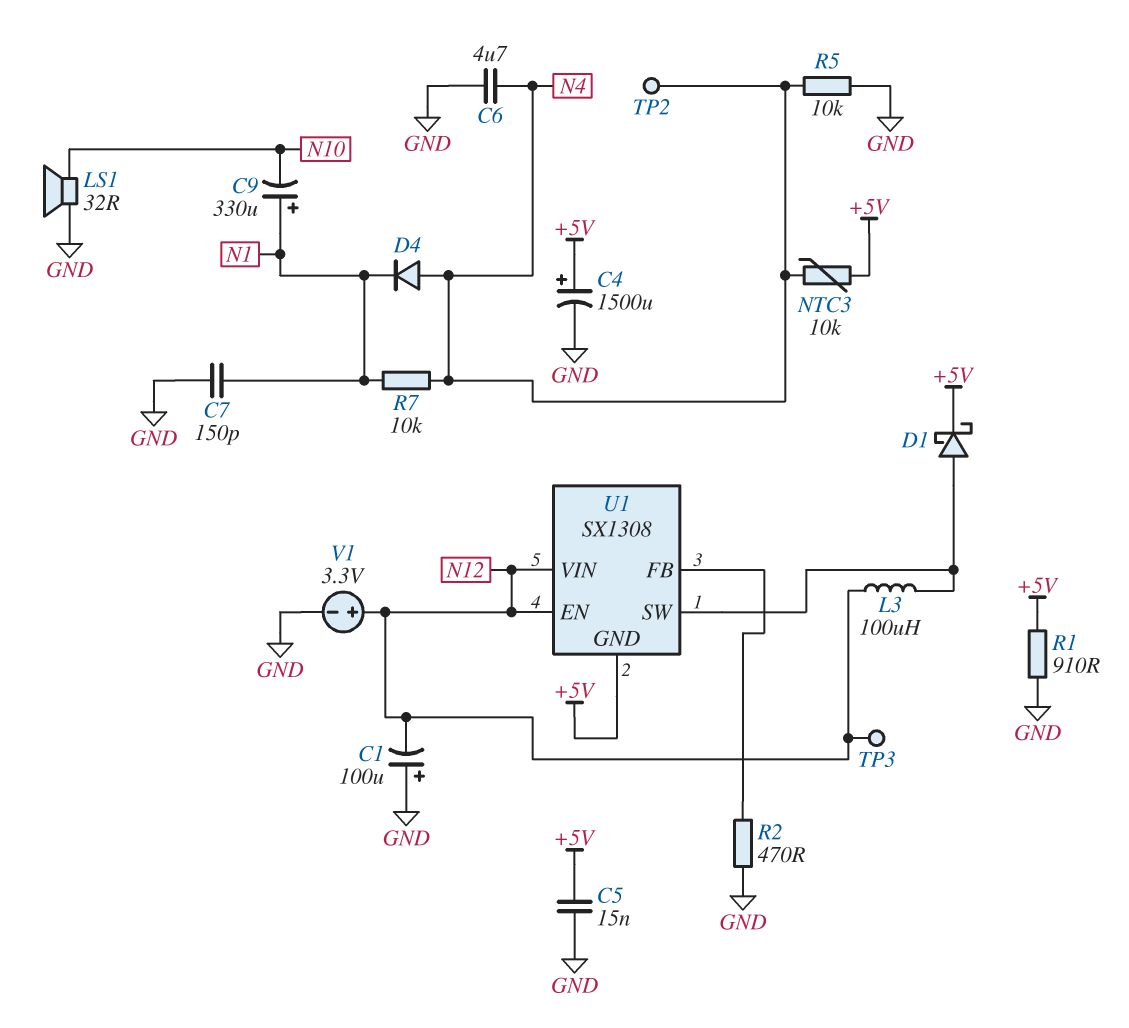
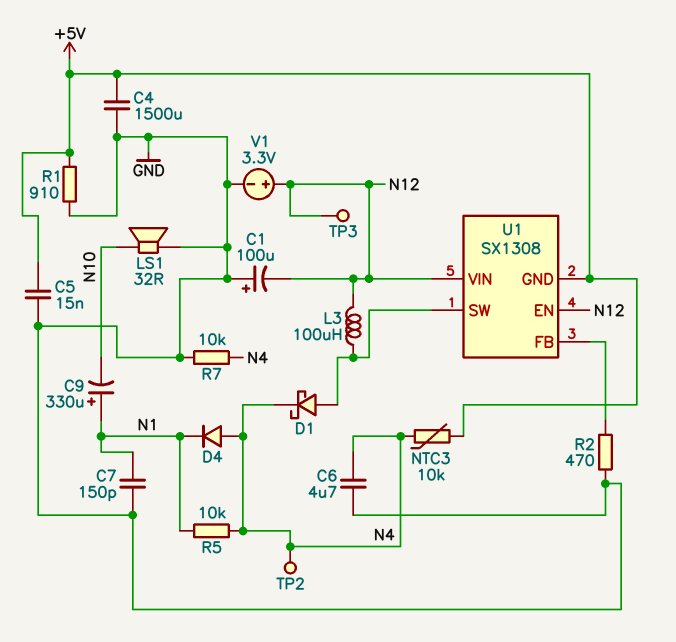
C4: 1500uF (plus +5V, minus GND) -> 1500uF (+5V, GND)
D1: schottky (A U1/SW, K +5V) -> schottky (A U1/SW, K N4)
R5: 10k (GND, N4) -> 10k (N1, N4)
R7: 10k (N1, N4) -> 10k (GND, N4)

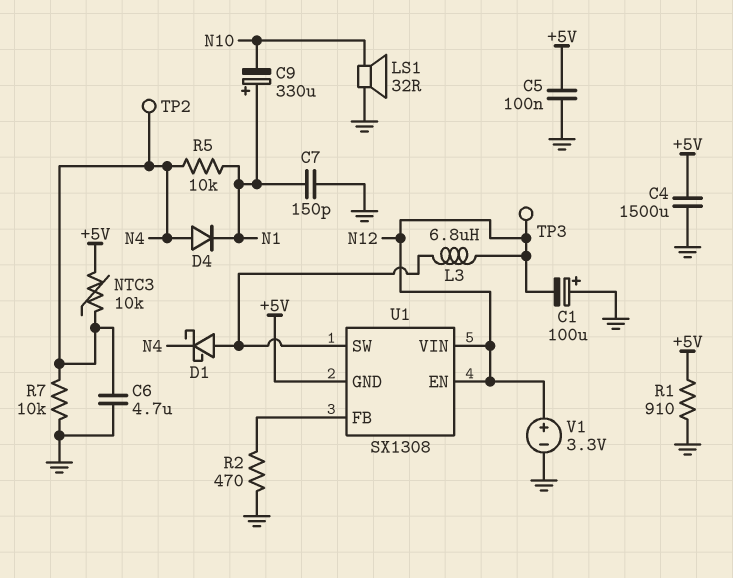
C5: 15nF (+5V, GND) -> 100nF (+5V, GND)
L3: 100uH (N12, U1/SW) -> 6.8uH (N12, U1/SW)

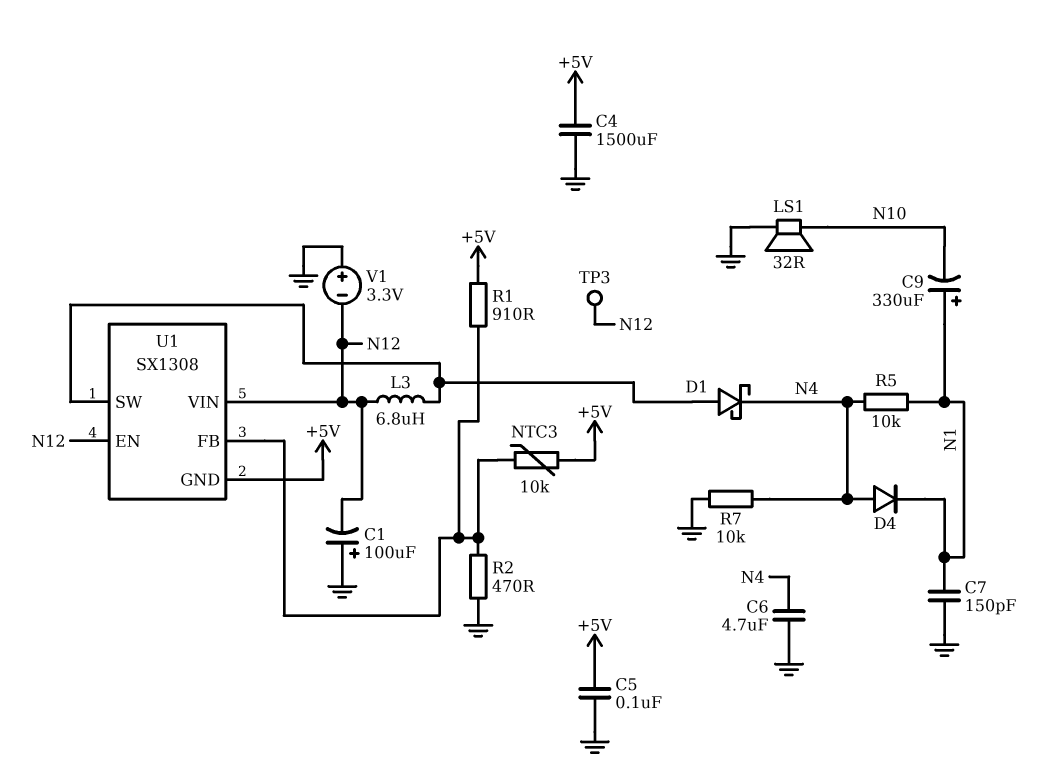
NTC3: 10k (+5V, N4) -> 10k (+5V, U1/FB)
R1: 910 (+5V, GND) -> 910 (+5V, U1/FB)
TP2: test point (N4) -> none
V1: 3.3V (plus N12, minus GND) -> 3.3V (plus GND, minus N12)

